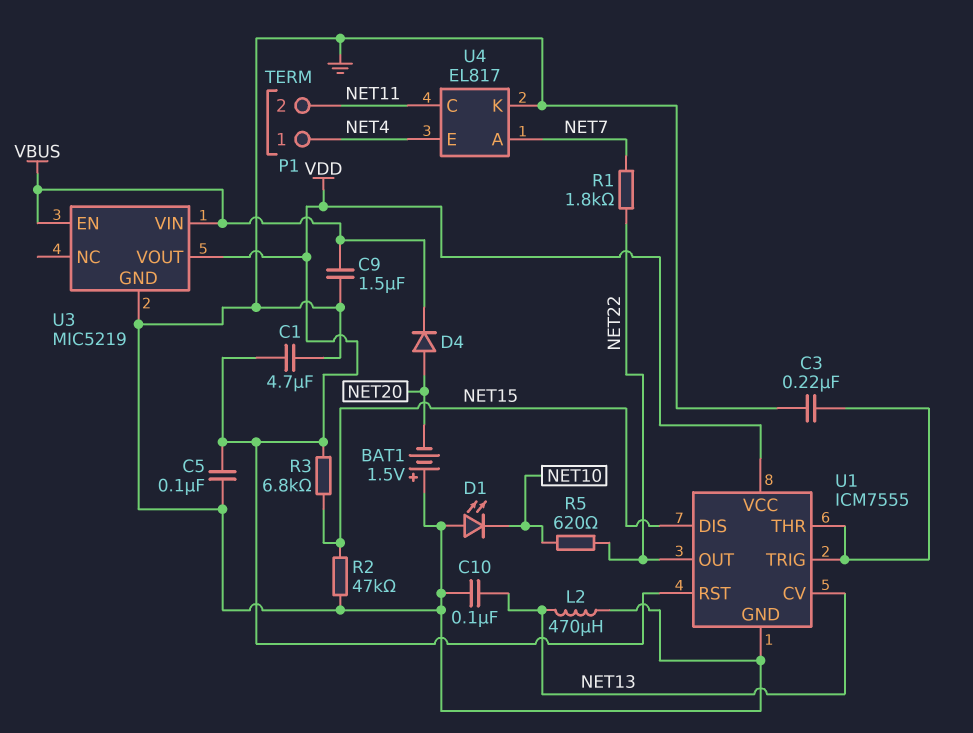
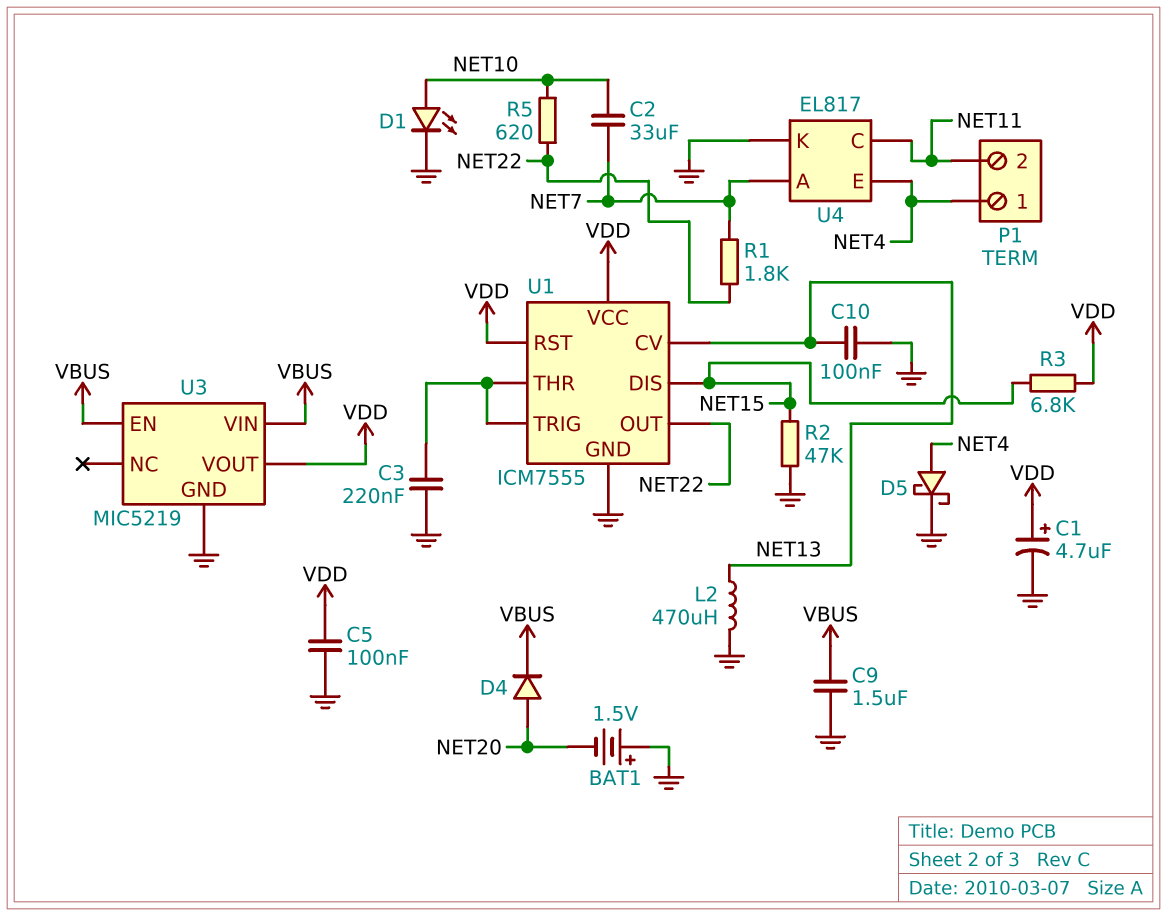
C1: 4.7uF (GND, VDD) -> 4.7uF (plus VDD, minus GND)
C2: none -> 33uF (NET7, NET10)
D1: LED (A GND, K NET10) -> LED (A NET10, K GND)
D5: none -> schottky (A NET4, K GND)

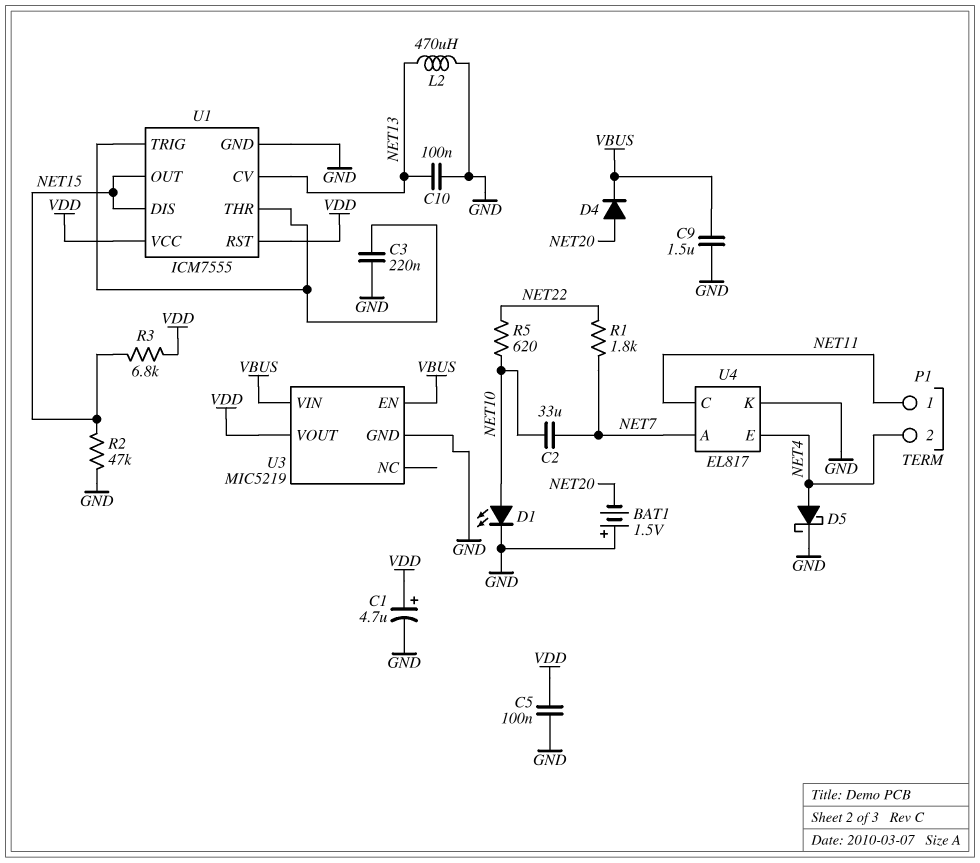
P1 pin 1: NET4 -> NET11
P1 pin 2: NET11 -> NET4
U1 pin OUT: NET22 -> NET15

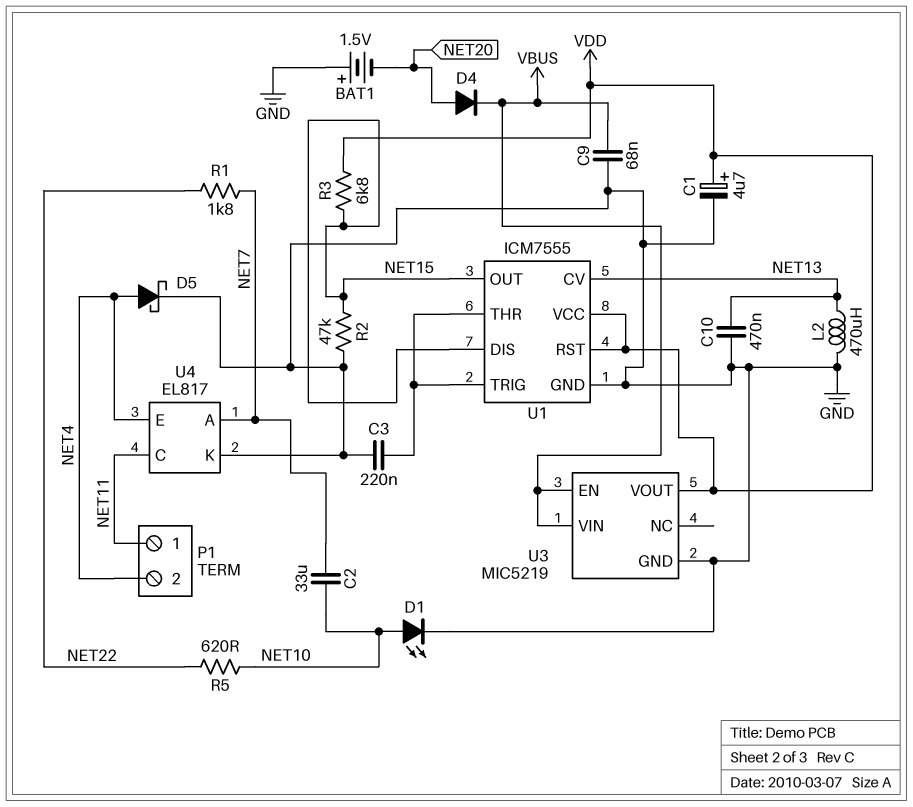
C5: 100nF (GND, VDD) -> none
C9: 1.5uF (GND, VBUS) -> 68nF (GND, VBUS)
C10: 100nF (GND, NET13) -> 470nF (GND, NET13)

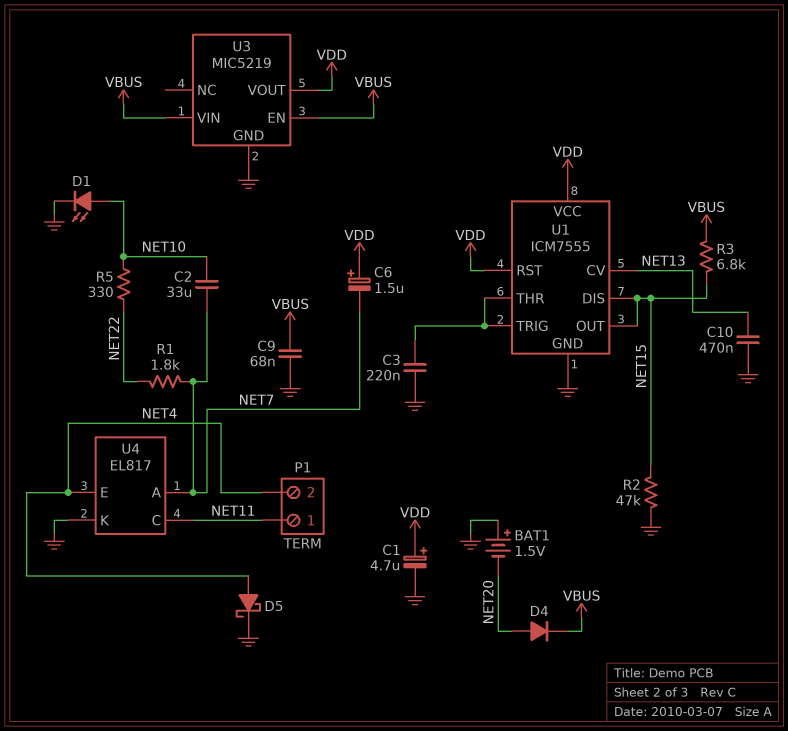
C6: none -> 1.5uF (plus VDD, minus NET7)
L2: 470uH (GND, NET13) -> none
R3: 6.8k (NET15, VDD) -> 6.8k (NET15, VBUS)
R5: 620 (NET10, NET22) -> 330 (NET10, NET22)

